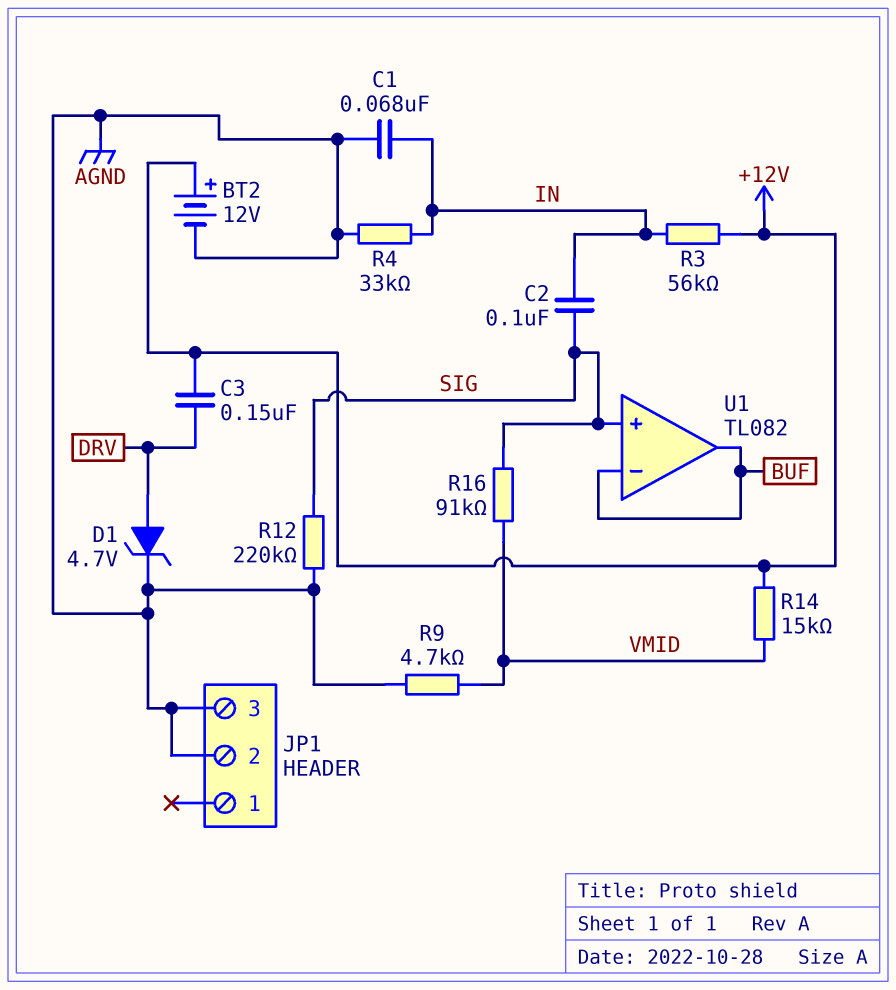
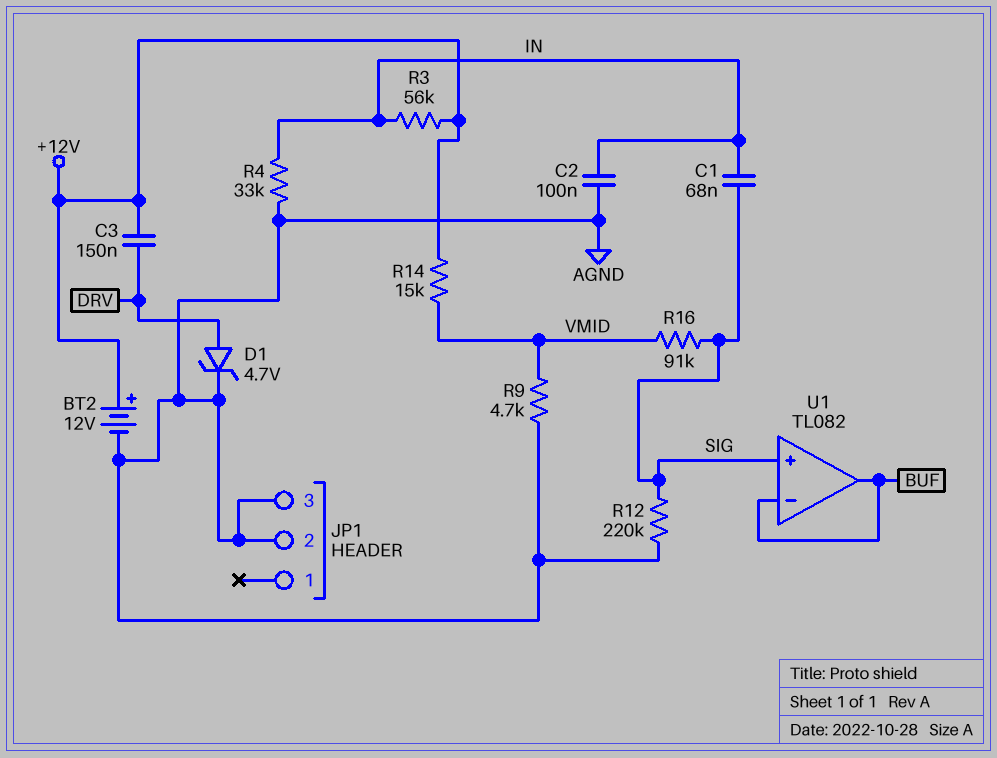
C1: 68nF (AGND, IN) -> 68nF (IN, SIG)
C2: 100nF (IN, SIG) -> 100nF (AGND, IN)

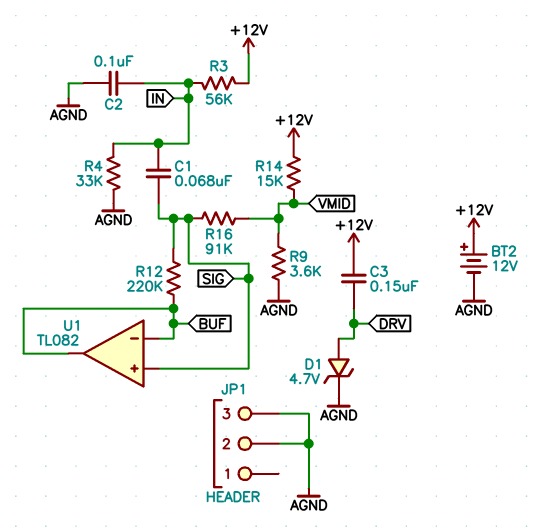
R9: 4.7k (AGND, VMID) -> 3.6k (AGND, VMID)
R12: 220k (AGND, SIG) -> 220k (BUF, SIG)

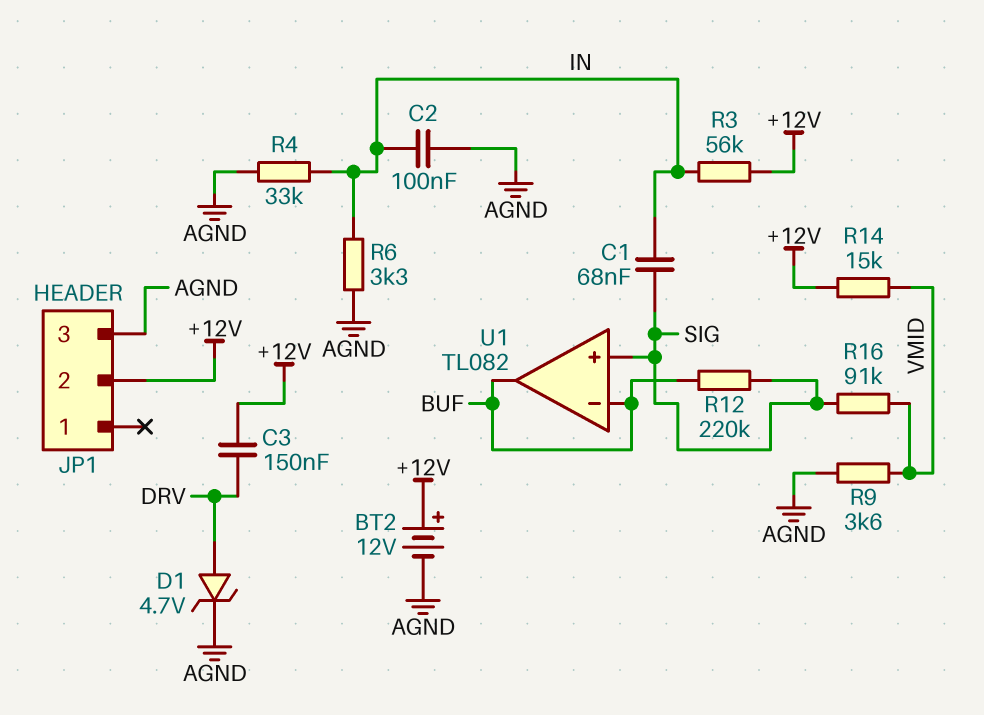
JP1 pin 2: AGND -> +12V
R6: none -> 3.3k (AGND, IN)

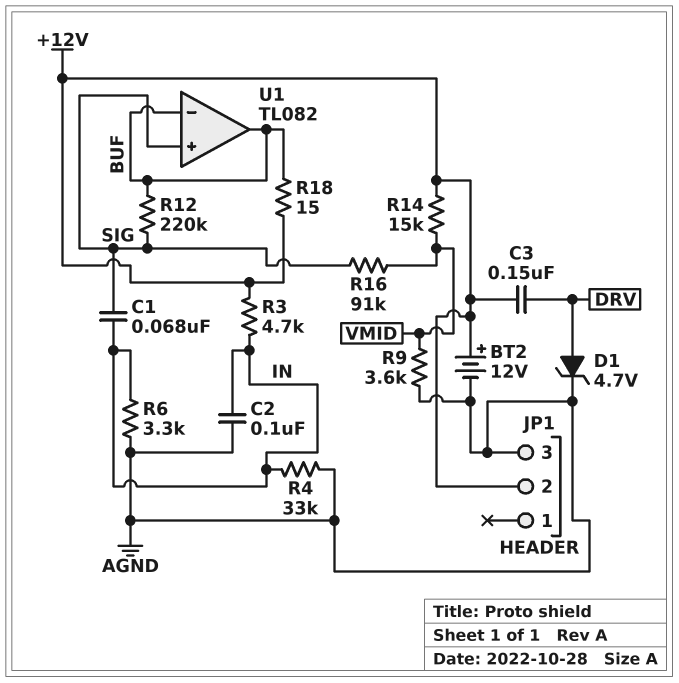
R3: 56k (+12V, IN) -> 4.7k (+12V, IN)
R18: none -> 15 (+12V, BUF)

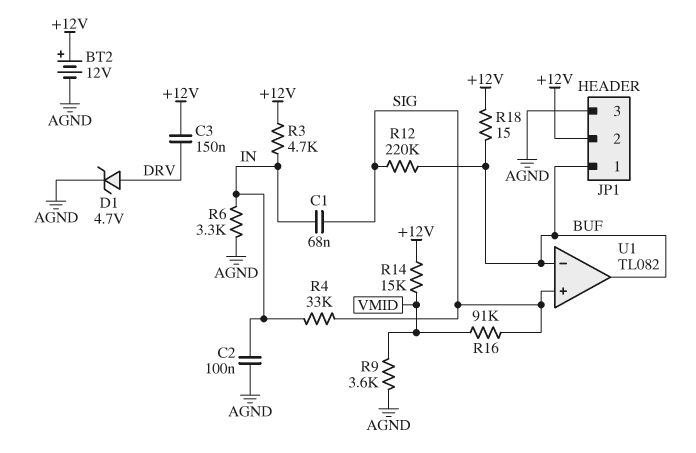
JP1 pin 1: none -> BUF
R4: 33k (AGND, IN) -> 33k (IN, SIG)

